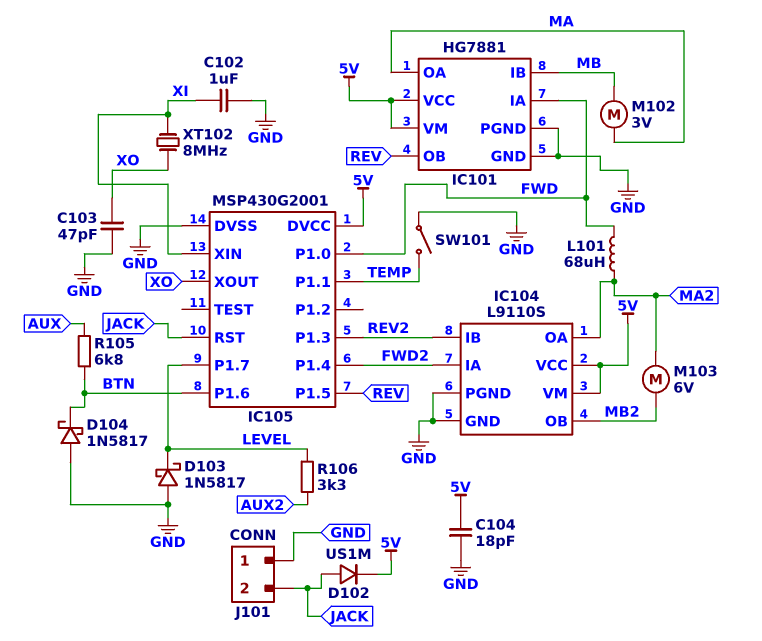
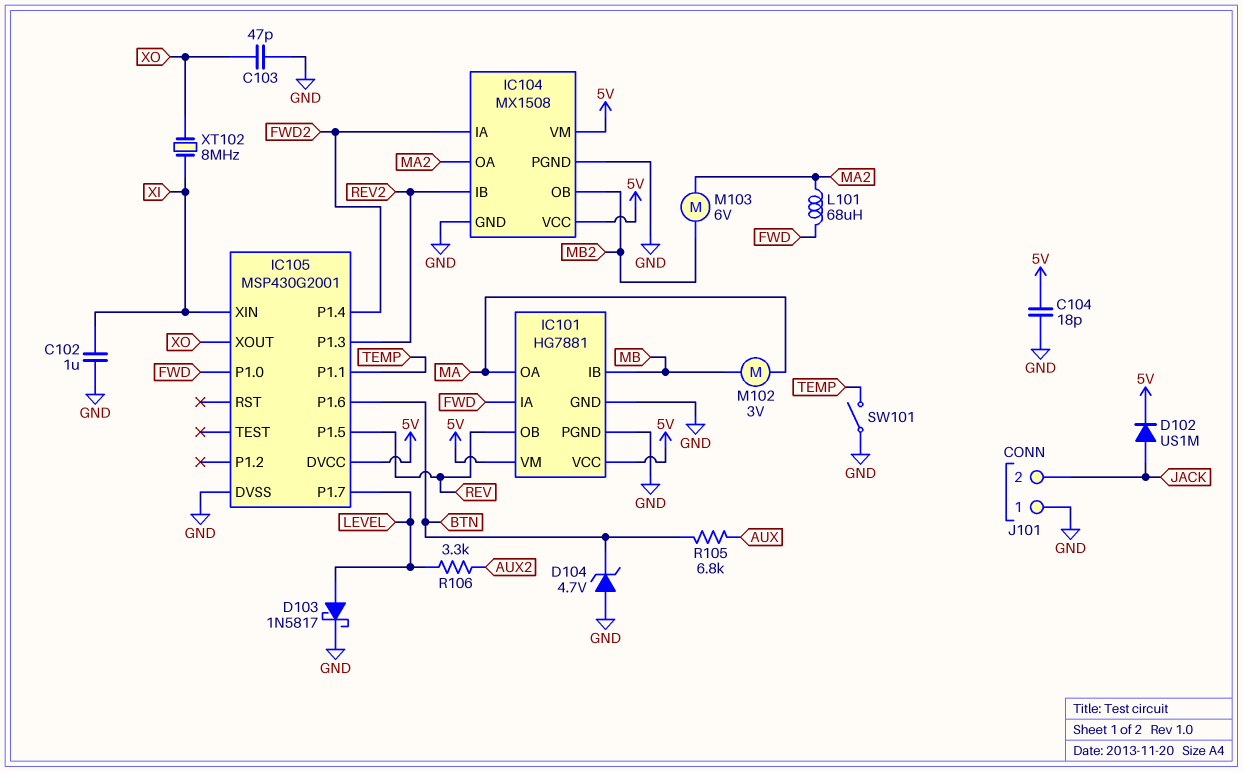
D103: schottky 1N5817 (A GND, K LEVEL) -> schottky 1N5817 (A LEVEL, K GND)
D104: schottky 1N5817 (A GND, K BTN) -> zener 4.7V (A GND, K BTN)
IC104: L9110S -> MX1508
IC105 pin RST: JACK -> none

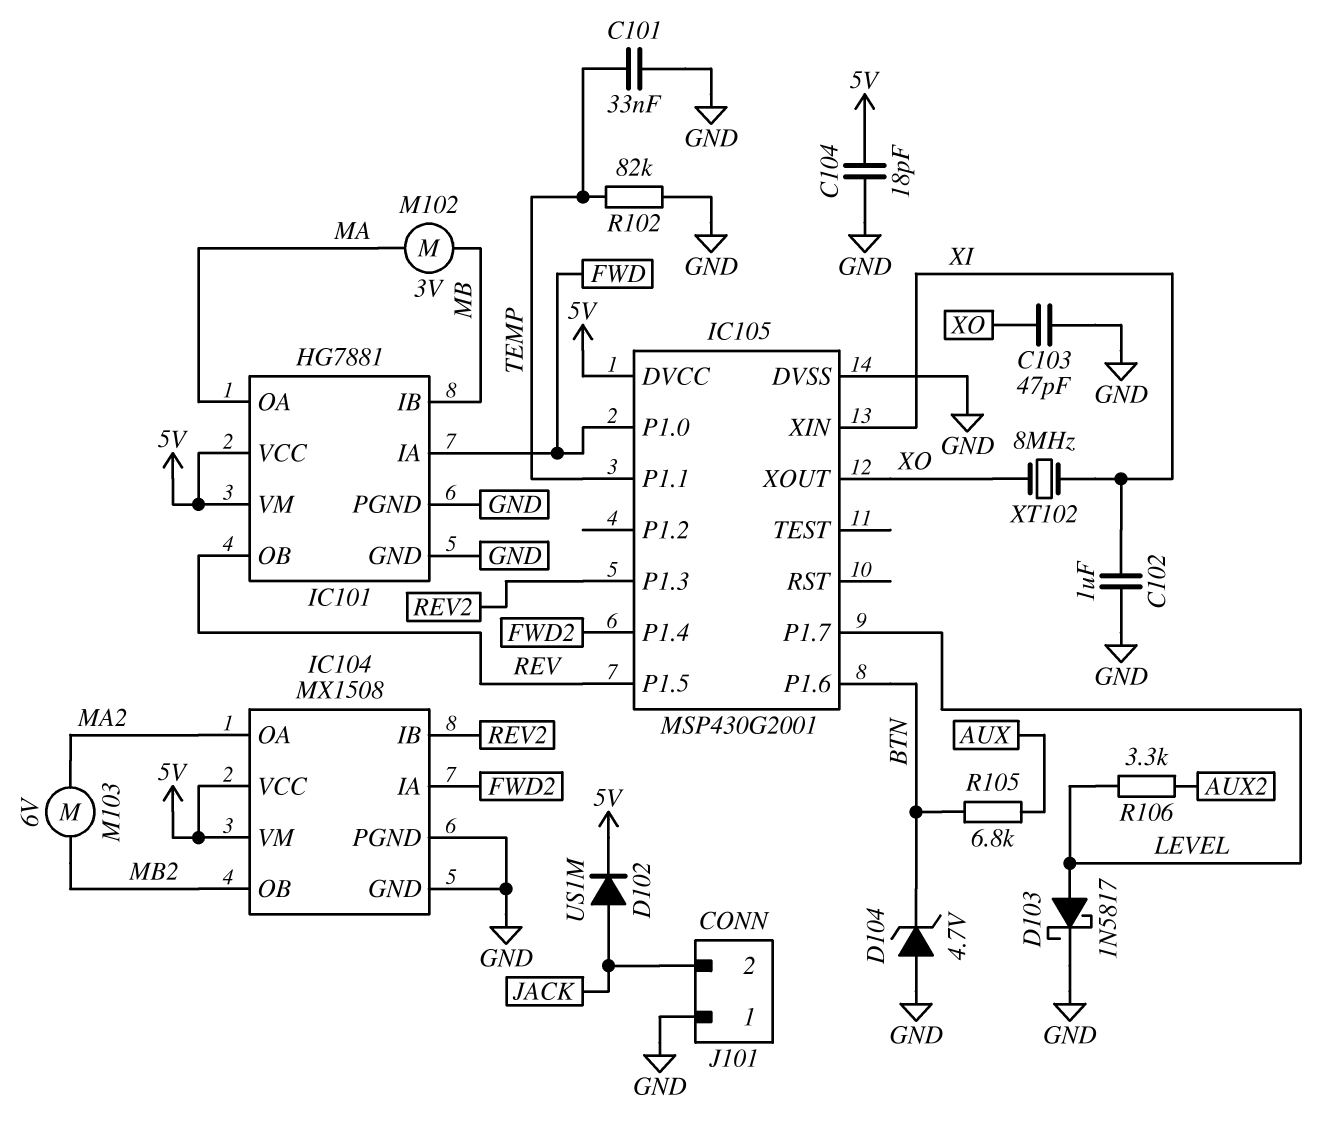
C101: none -> 33nF (GND, TEMP)
L101: 68uH (FWD, MA2) -> none
R102: none -> 82k (GND, TEMP)
SW101: switch (GND, TEMP) -> none

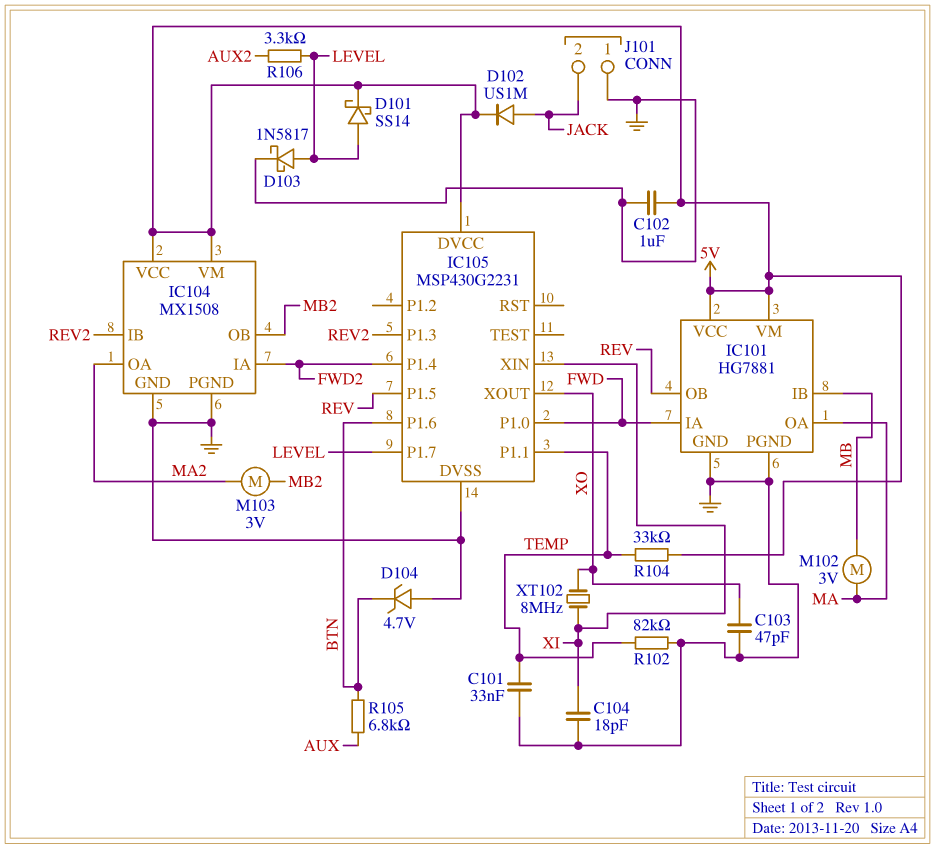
C102: 1uF (GND, XI) -> 1uF (5V, GND)
C104: 18pF (5V, GND) -> 18pF (GND, XI)
D101: none -> schottky SS14 (A LEVEL, K 5V)
IC105: MSP430G2001 -> MSP430G2231
M103: motor 6V (MA2, MB2) -> motor 3V (MA2, MB2)
R104: none -> 33k (5V, TEMP)

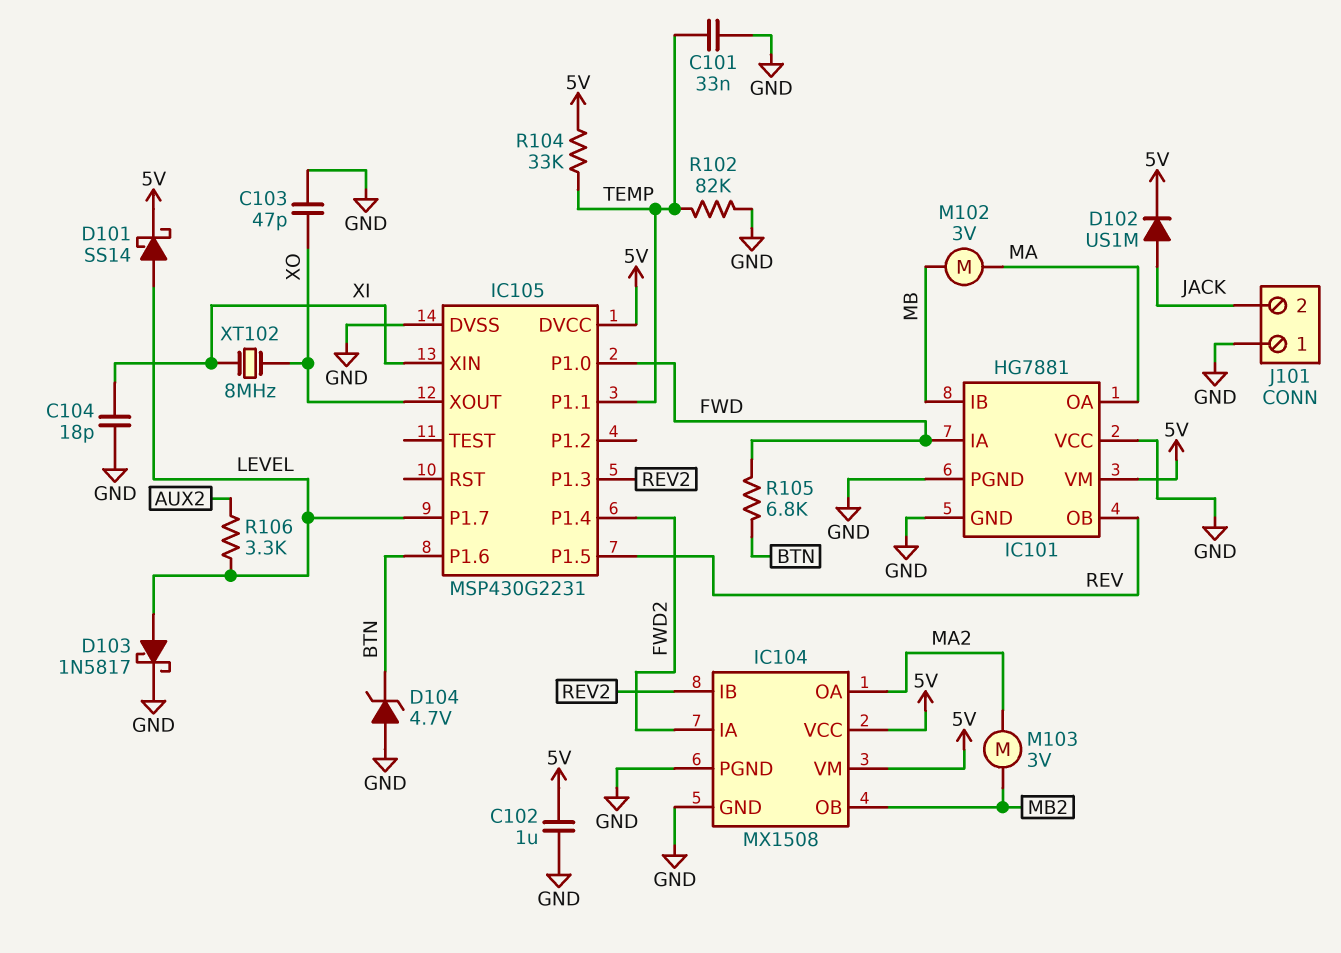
IC101 pin VCC: 5V -> GND
R105: 6.8k (AUX, BTN) -> 6.8k (BTN, FWD)

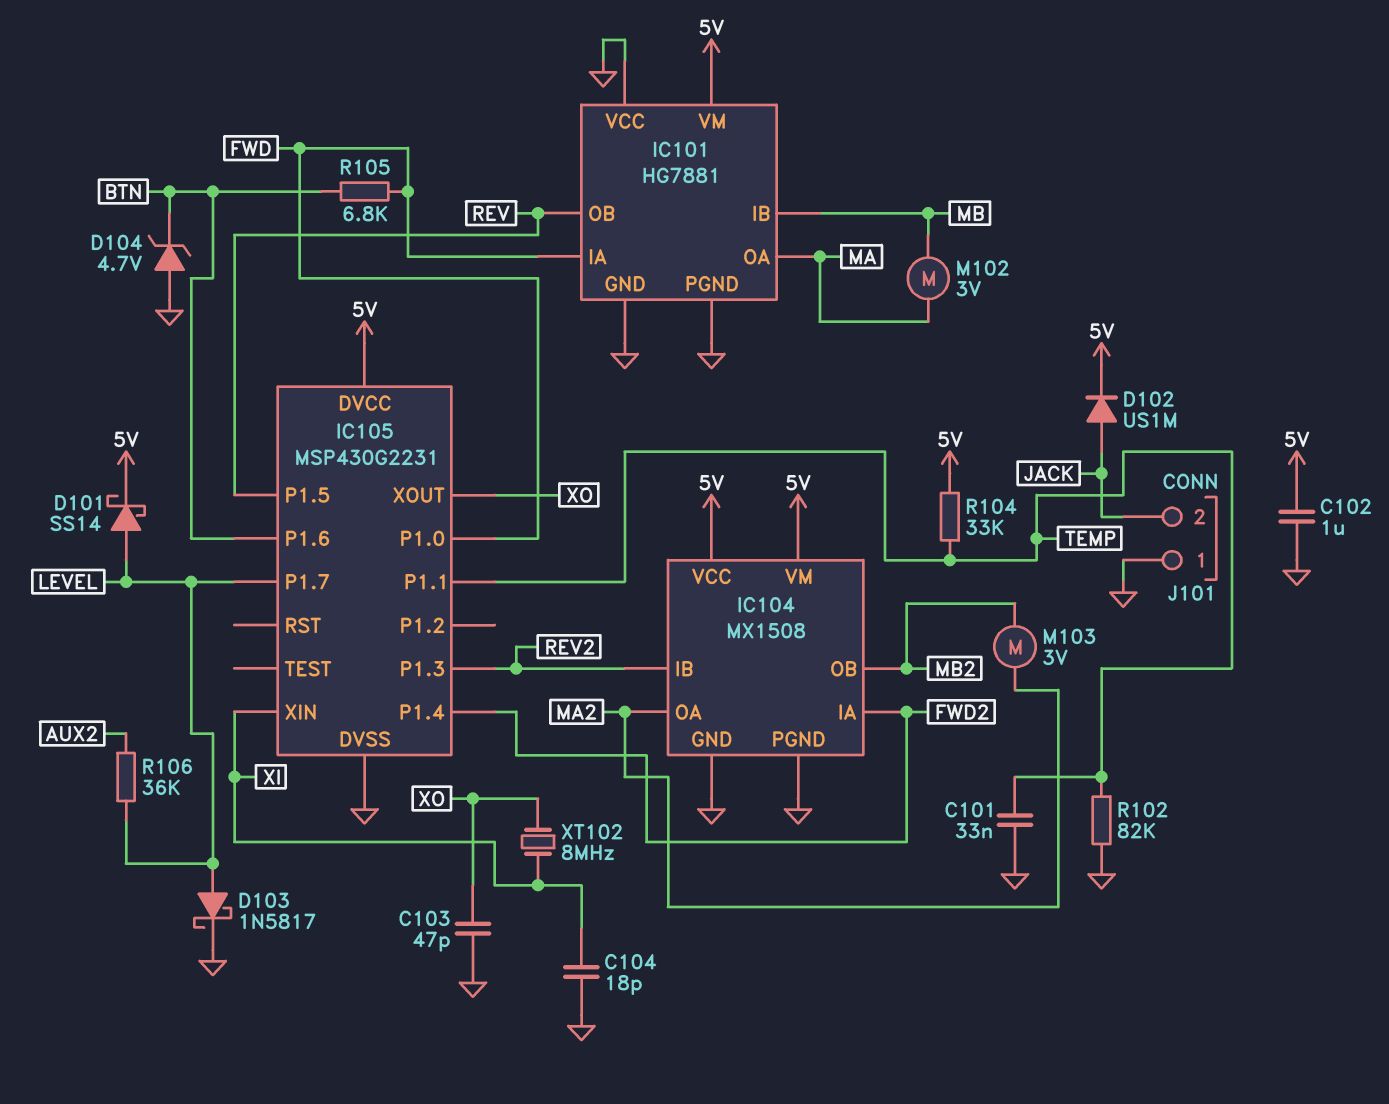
R106: 3.3k (AUX2, LEVEL) -> 36k (AUX2, LEVEL)

